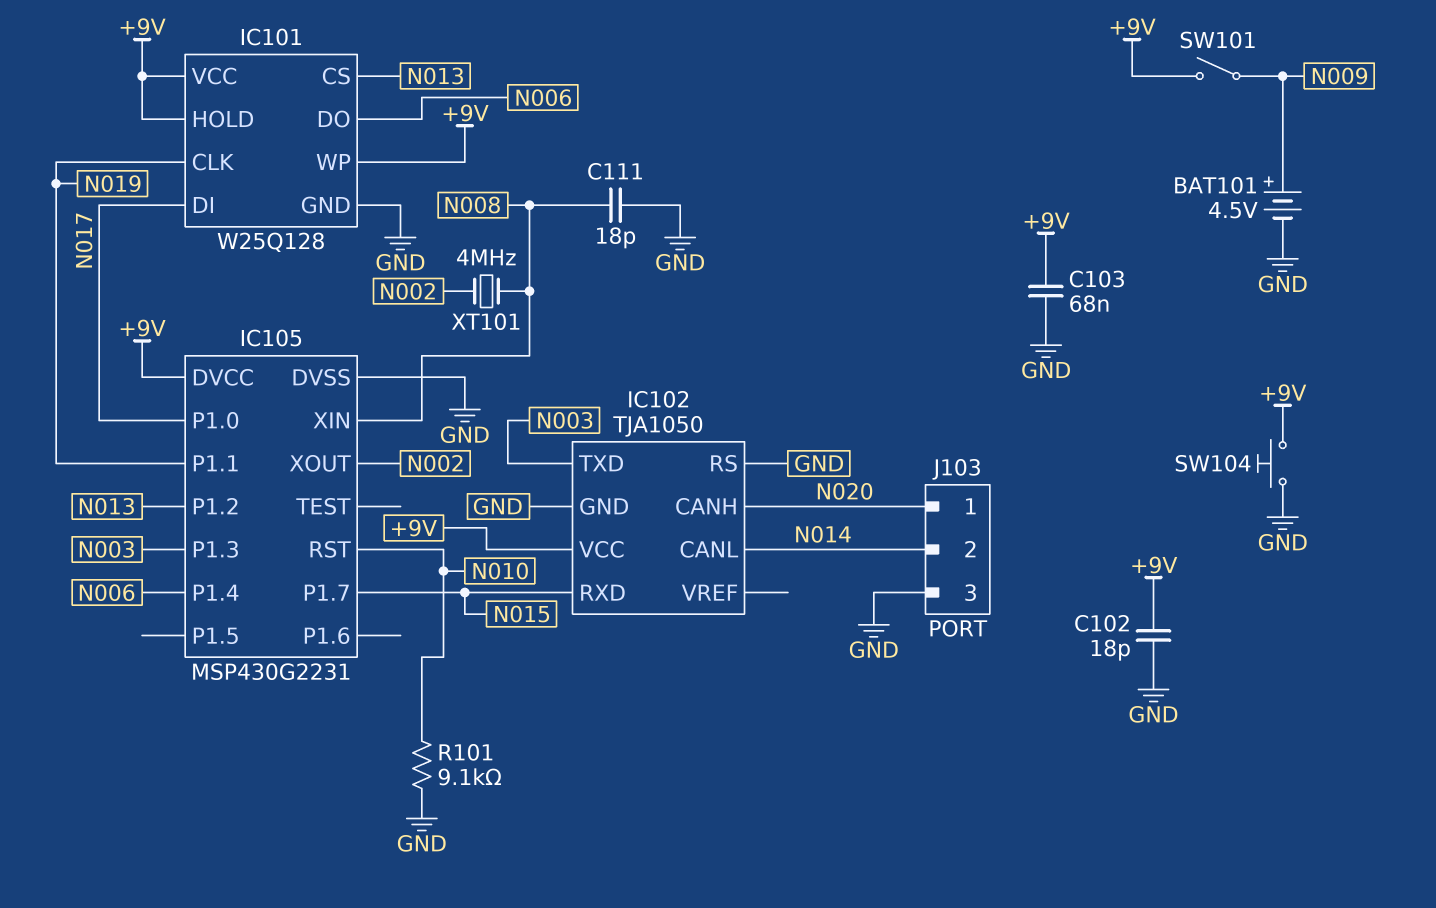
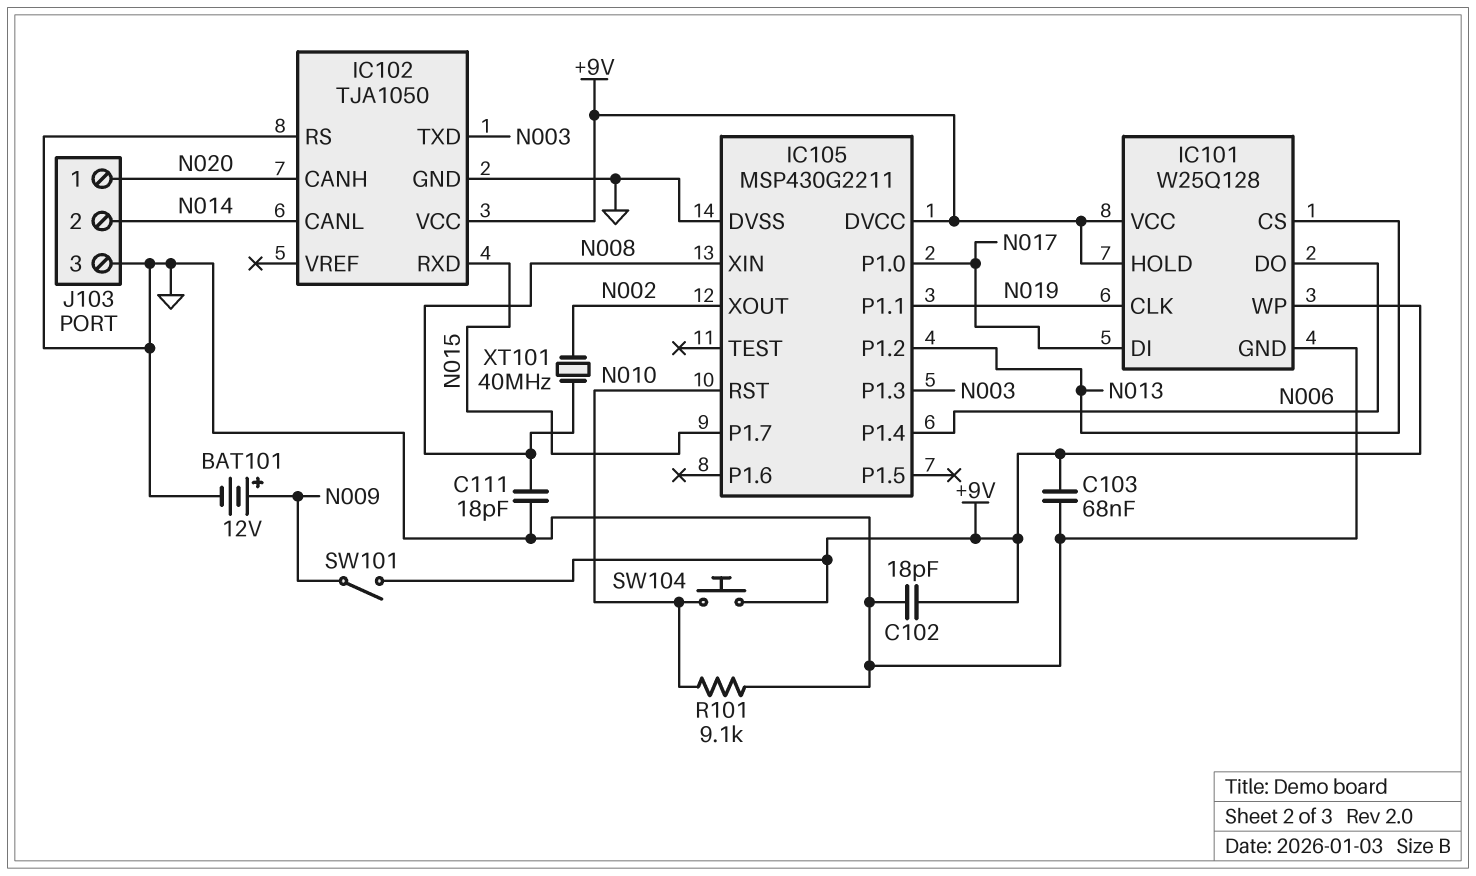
BAT101: 4.5V (plus N009, minus GND) -> 12V (plus N009, minus GND)
IC105: MSP430G2231 -> MSP430G2211
SW104: button (+9V, GND) -> button (+9V, N010)
XT101: 4MHz (N002, N008) -> 40MHz (N002, N008)

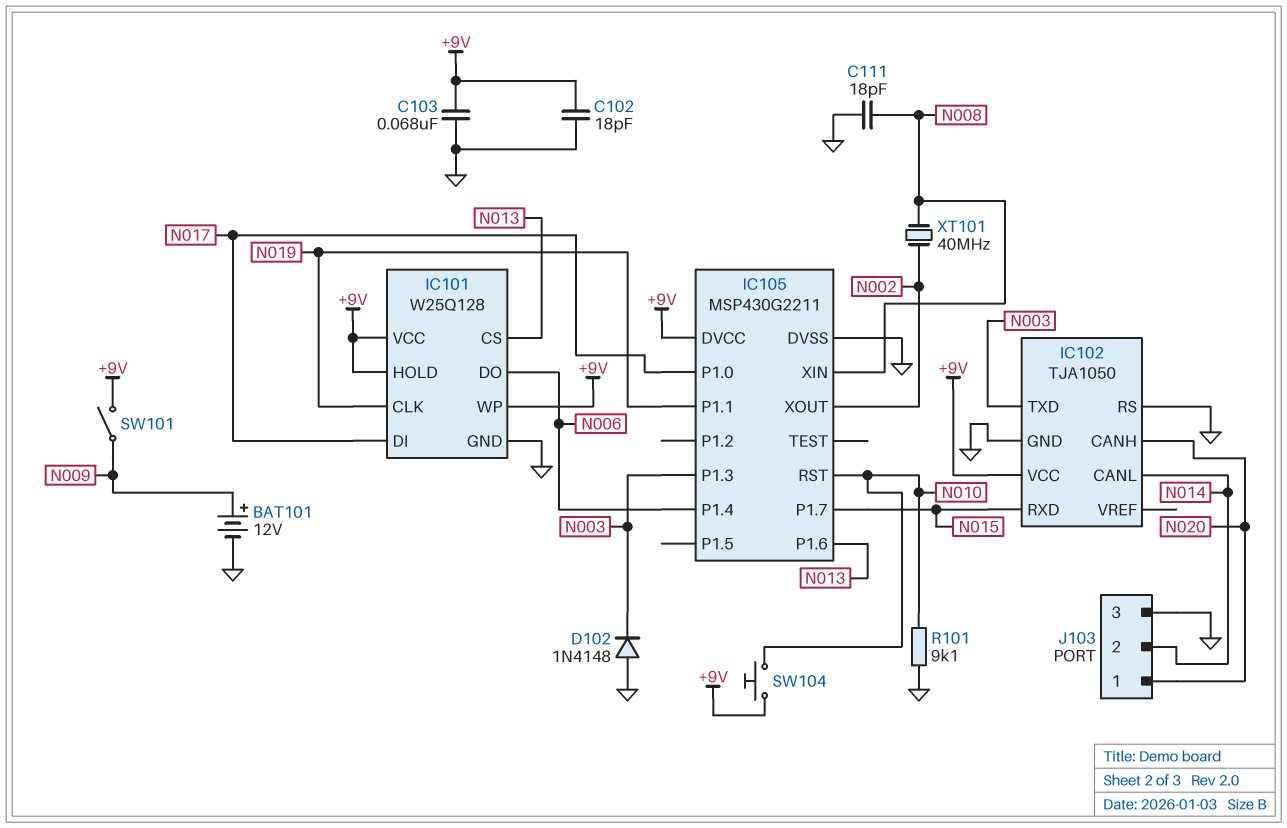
D102: none -> diode 1N4148 (A GND, K N003)
IC105 pin P1.2: N013 -> none
IC105 pin P1.6: none -> N013

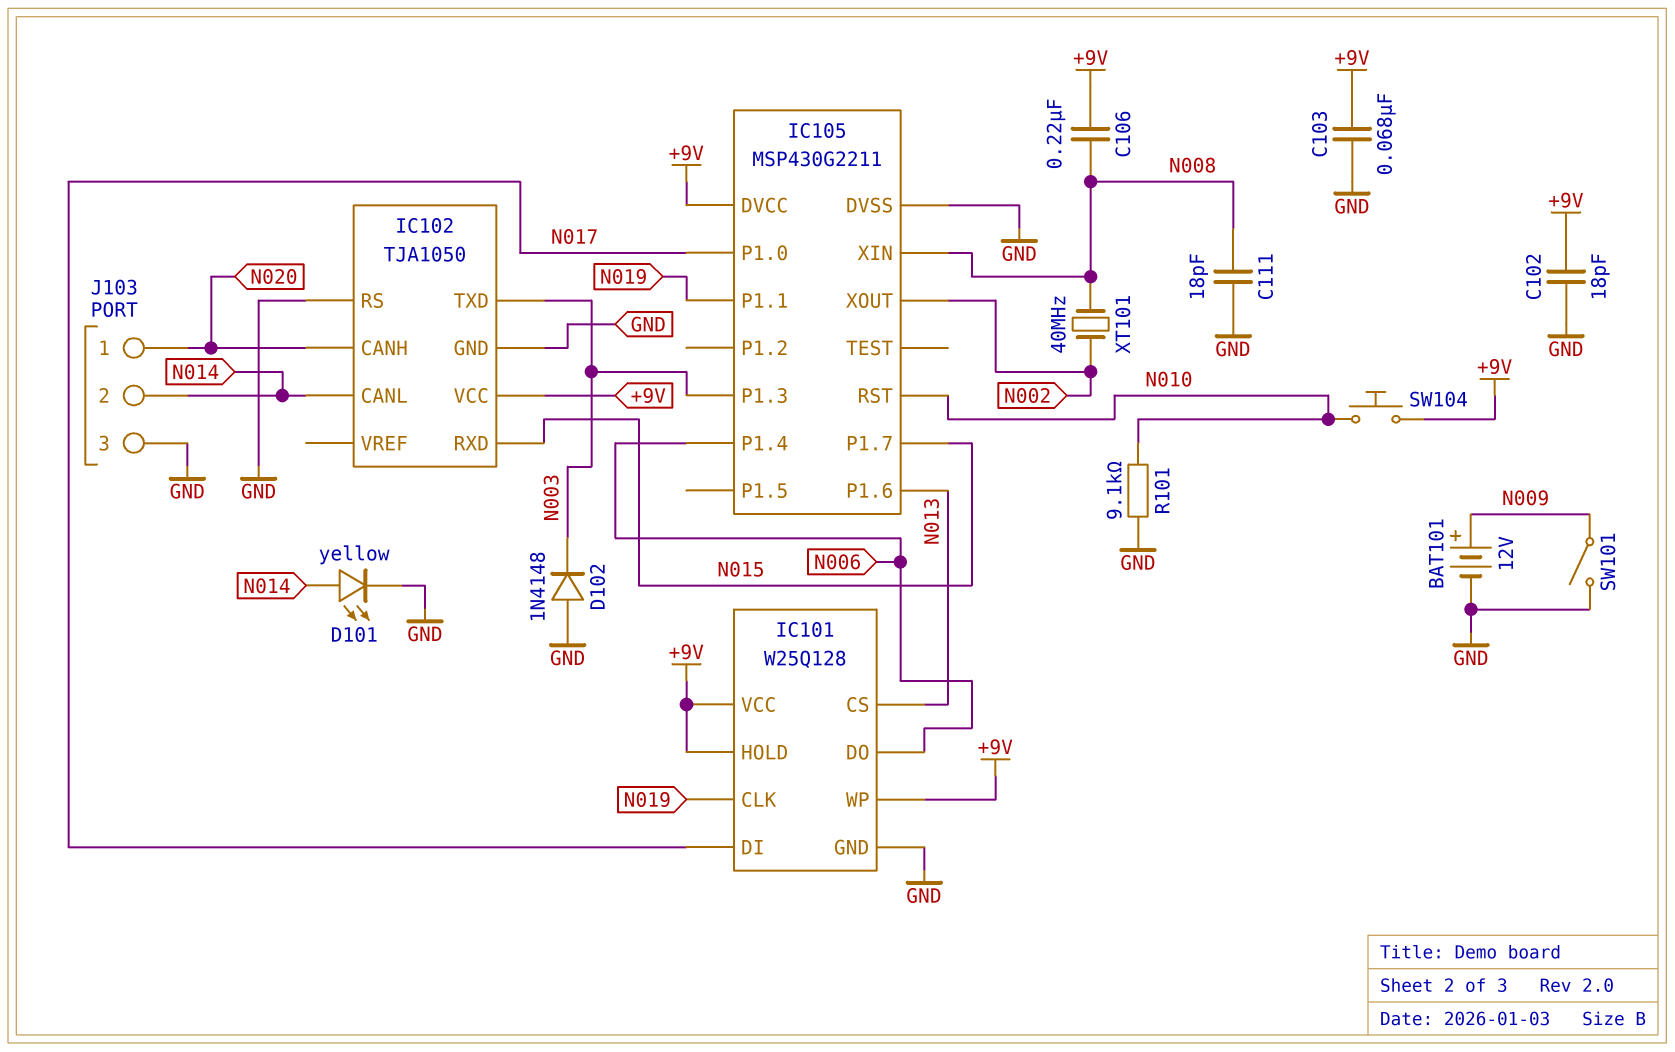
C106: none -> 220nF (+9V, N008)
D101: none -> LED yellow (A N014, K GND)
SW101: switch (+9V, N009) -> switch (GND, N009)

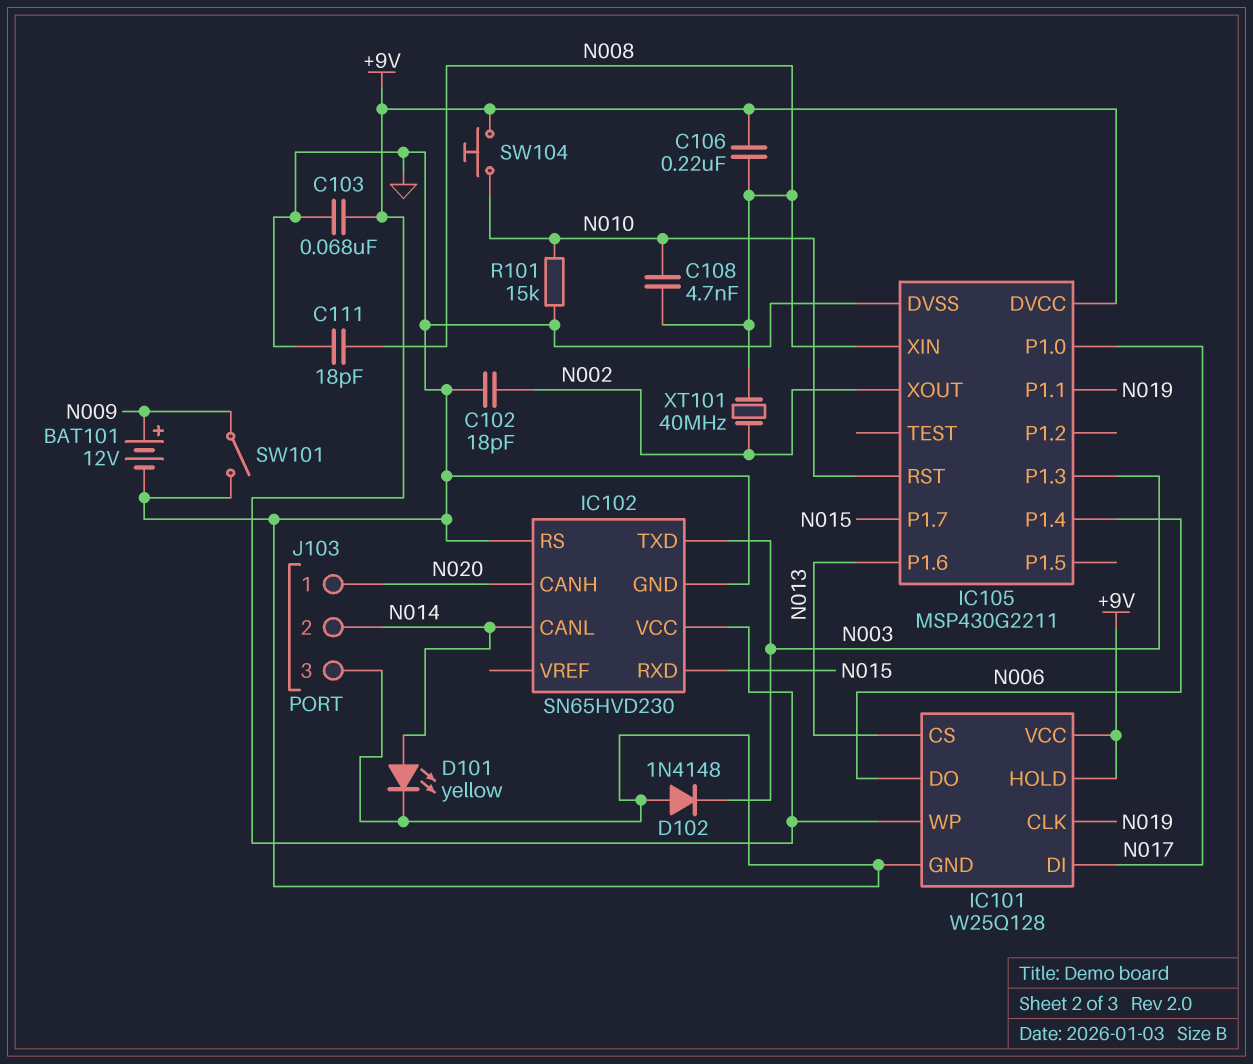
C102: 18pF (+9V, GND) -> 18pF (GND, N002)
C108: none -> 4.7nF (N008, N010)
IC102: TJA1050 -> SN65HVD230
R101: 9.1k (GND, N010) -> 15k (GND, N010)

